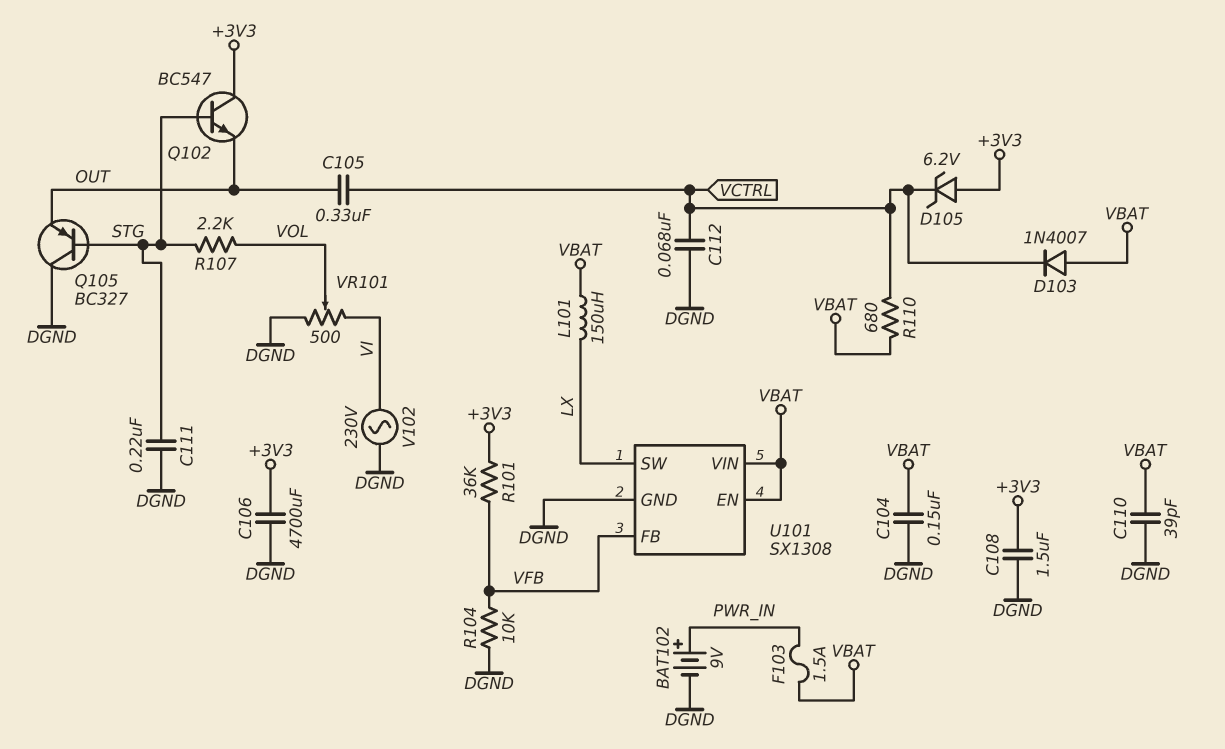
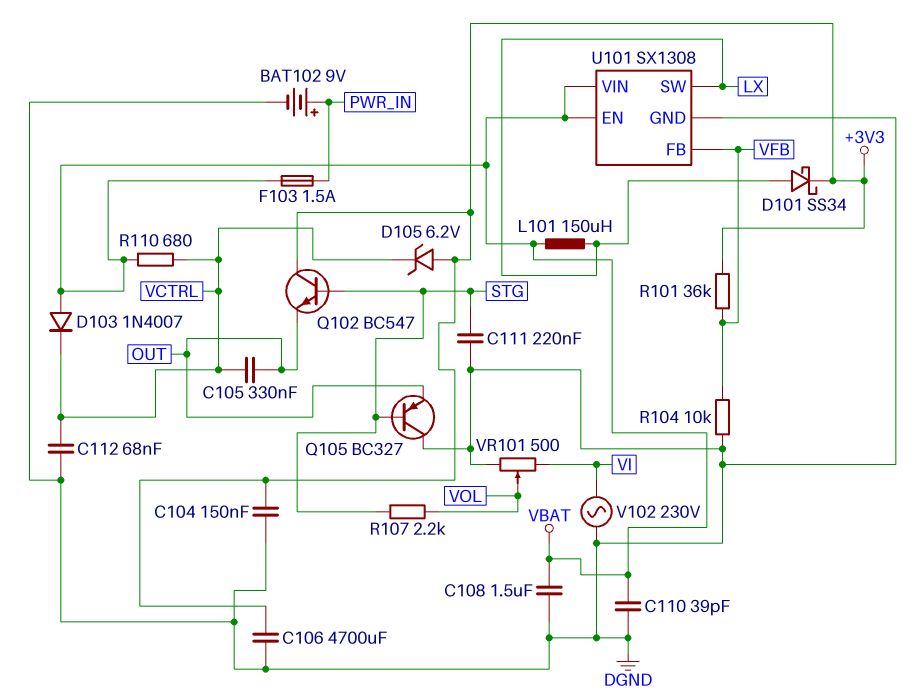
C104: 150nF (DGND, VBAT) -> 150nF (+3V3, DGND)
C108: 1.5uF (+3V3, DGND) -> 1.5uF (DGND, VBAT)
D101: none -> schottky SS34 (A LX, K +3V3)

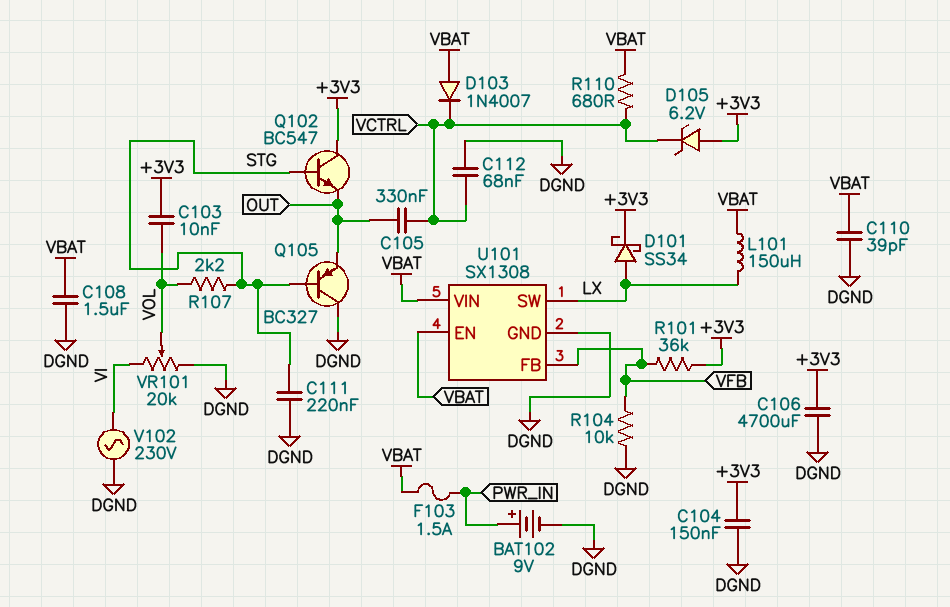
C103: none -> 10nF (+3V3, VOL)
VR101: 500 (DGND, VI, wiper VOL) -> 20k (DGND, VI, wiper VOL)

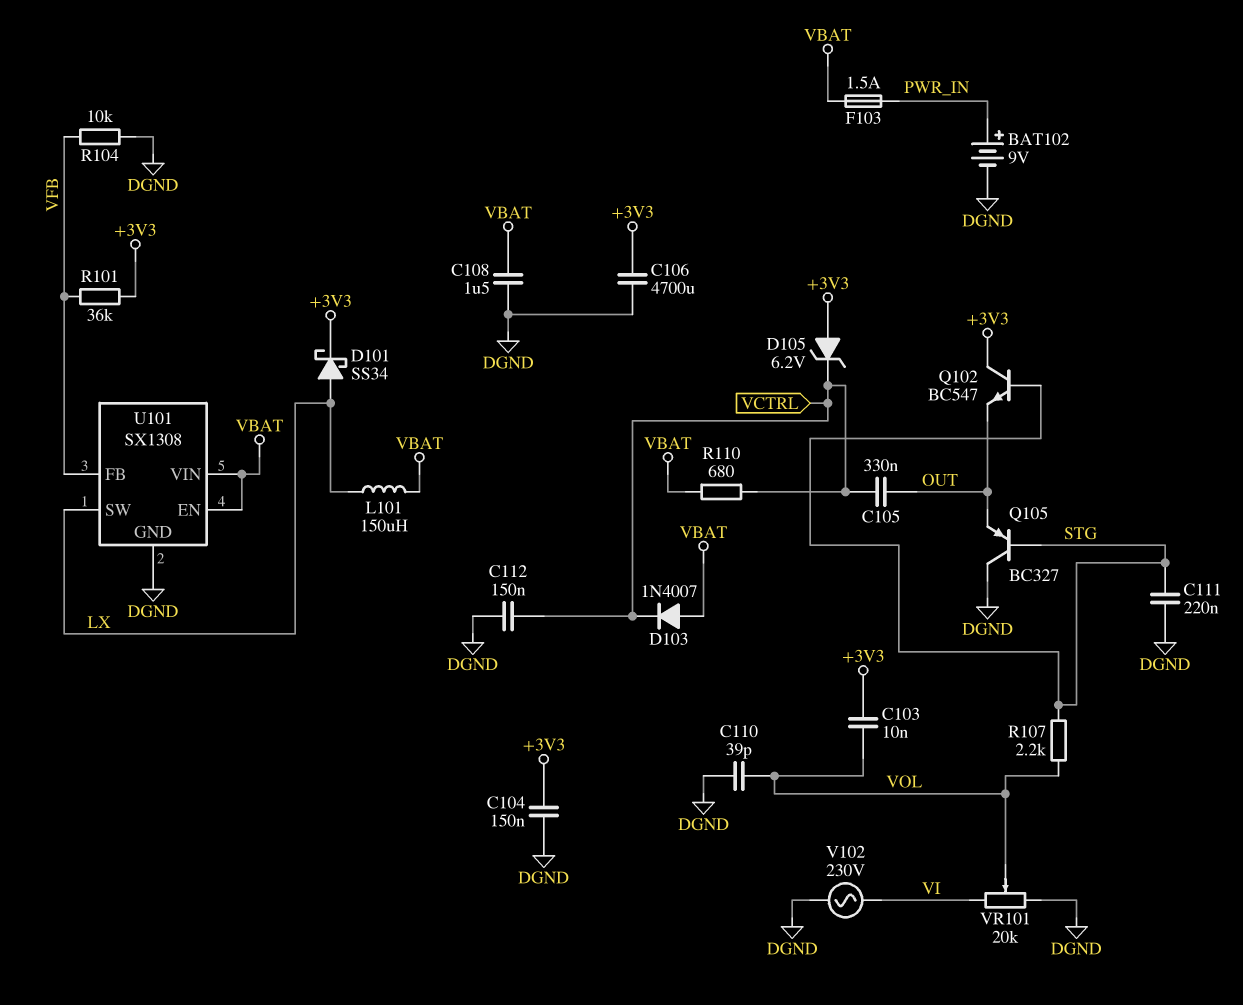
C110: 39pF (DGND, VBAT) -> 39pF (DGND, VOL)
C112: 68nF (DGND, VCTRL) -> 150nF (DGND, VCTRL)

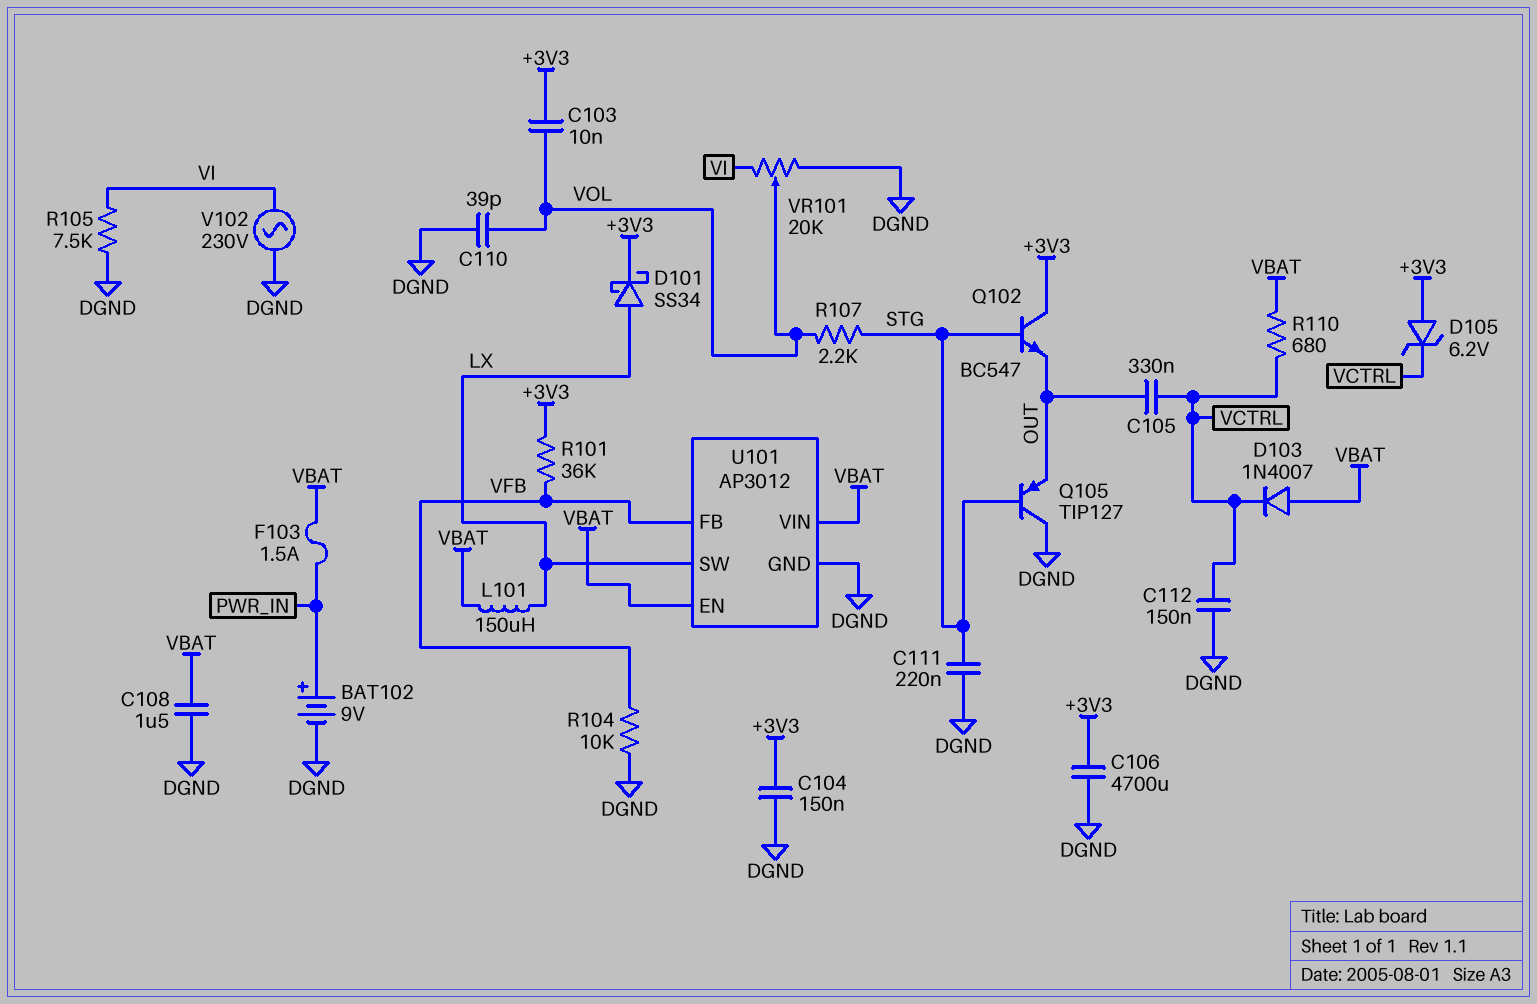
Q105: PNP BC327 (B STG, C DGND, E OUT) -> PNP TIP127 (B STG, C DGND, E OUT)
R105: none -> 7.5k (DGND, VI)
U101: SX1308 -> AP3012

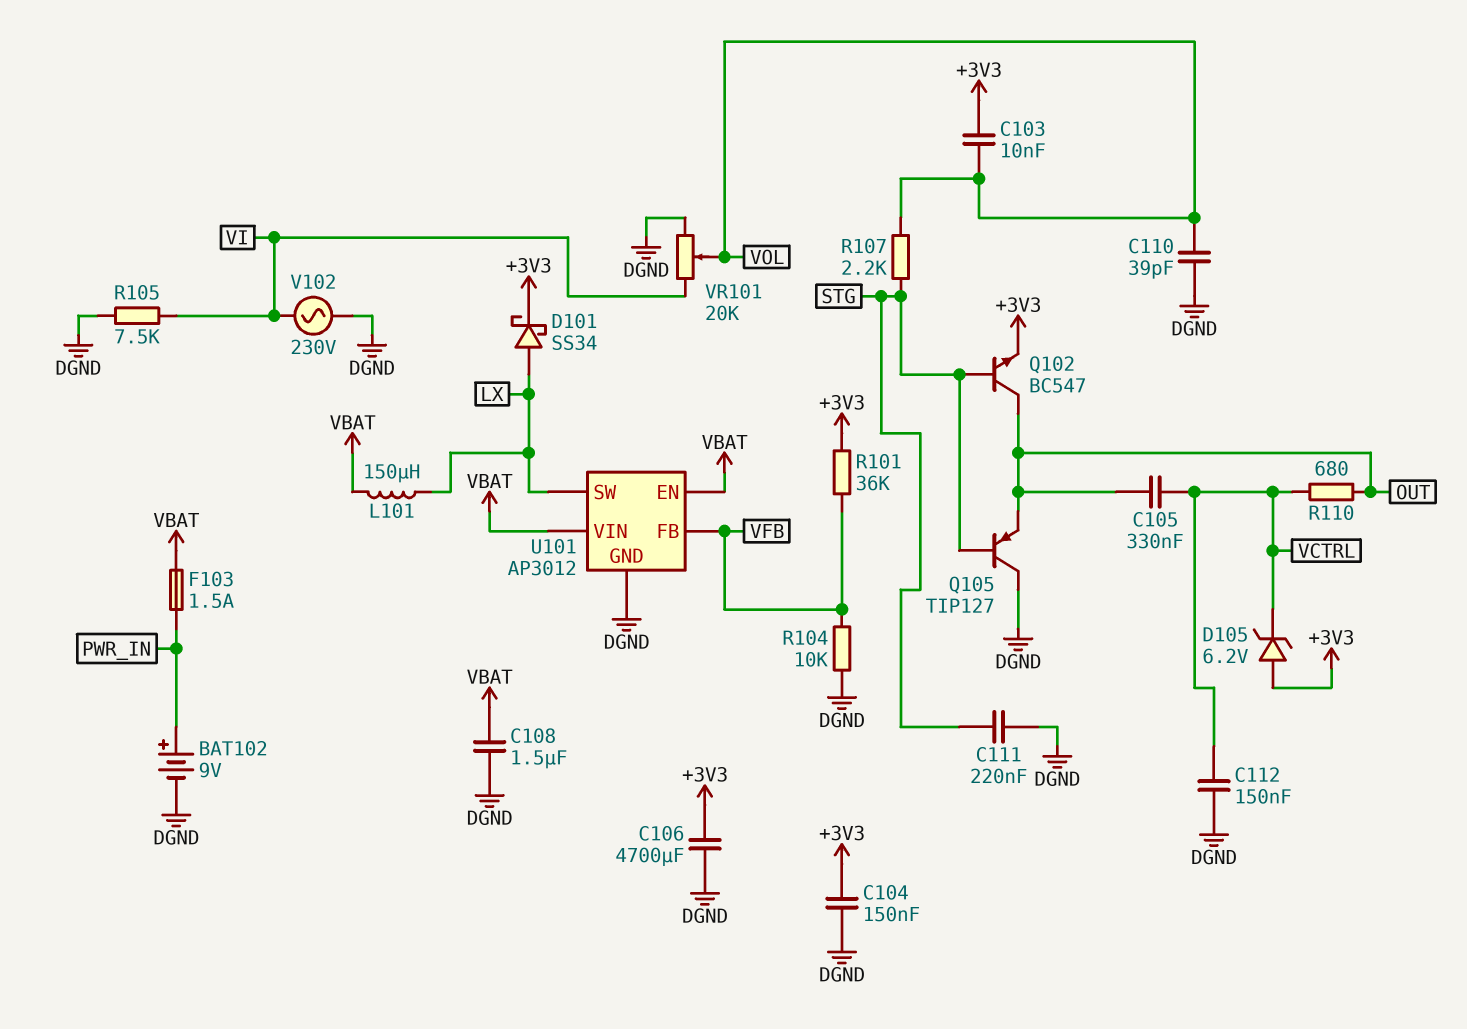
D103: diode 1N4007 (A VBAT, K VCTRL) -> none
Q102: NPN BC547 (B STG, C +3V3, E OUT) -> NPN BC547 (B STG, C OUT, E +3V3)
R110: 680 (VBAT, VCTRL) -> 680 (OUT, VCTRL)

